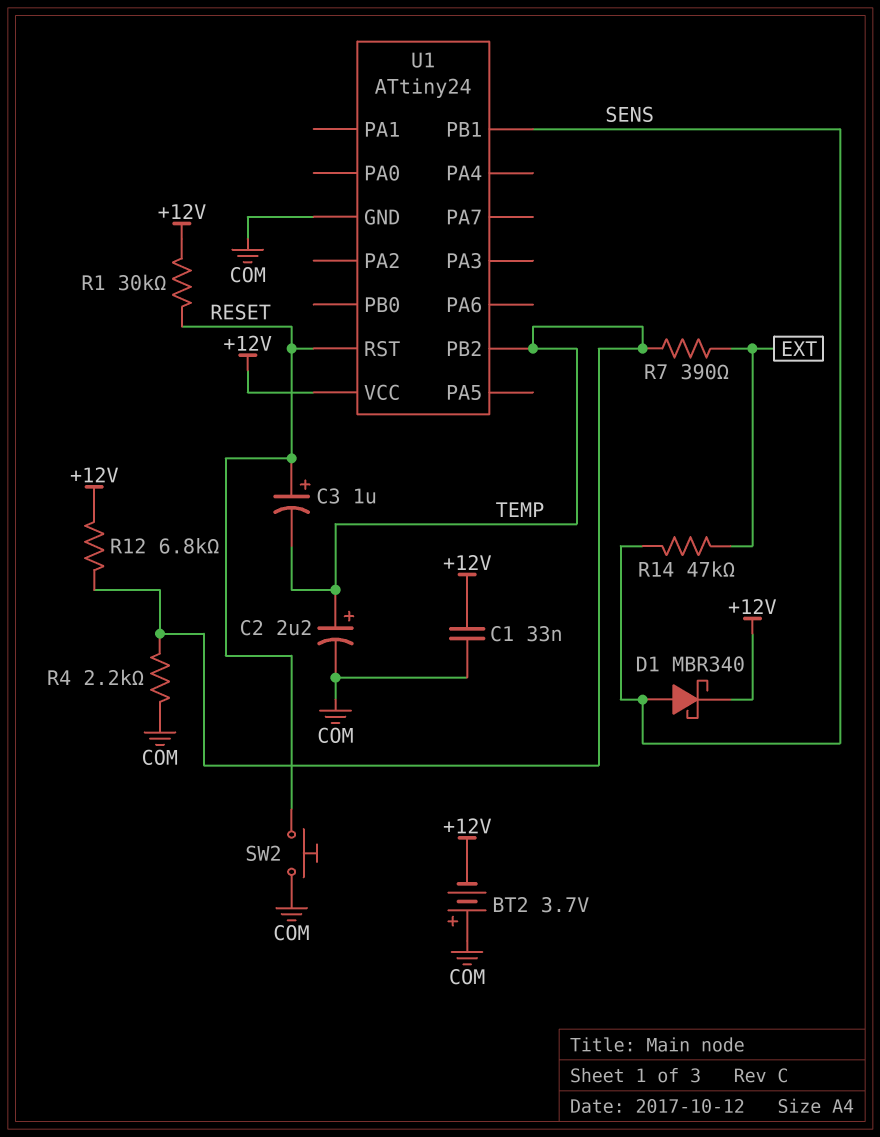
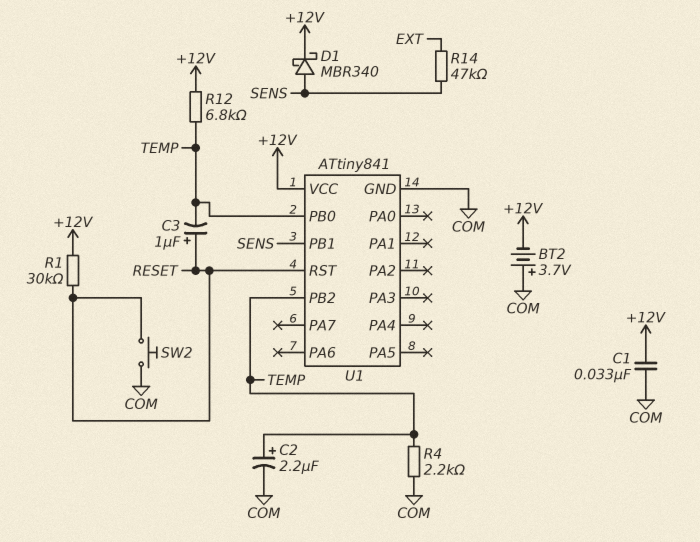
R7: 390 (EXT, TEMP) -> none
U1: ATtiny24 -> ATtiny841
U1 pin PB0: none -> TEMP

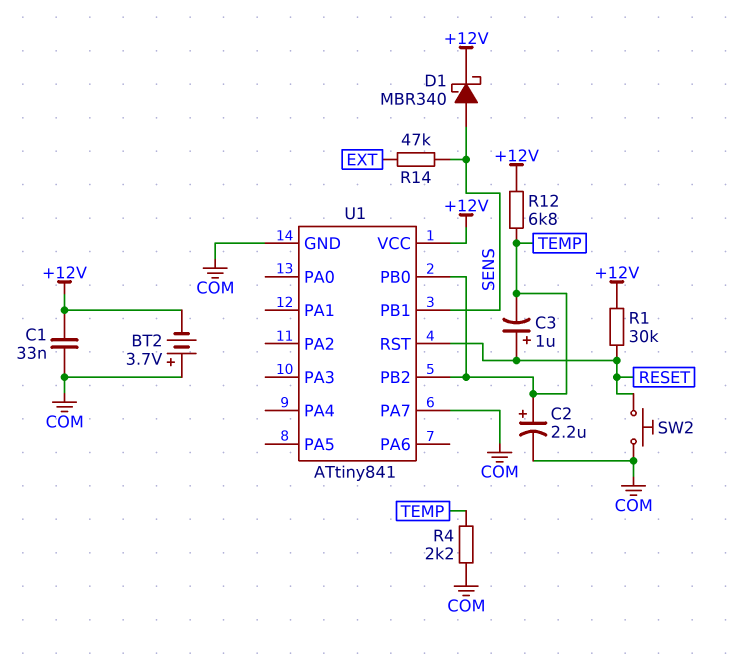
U1 pin PA7: none -> COM

